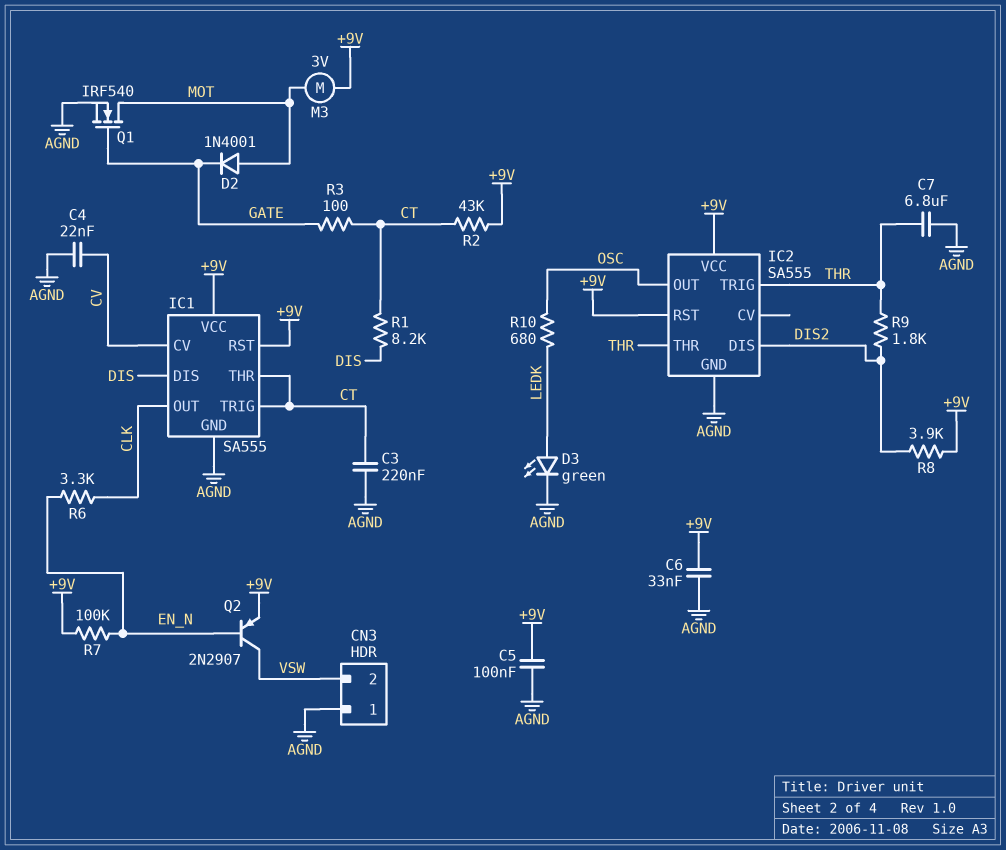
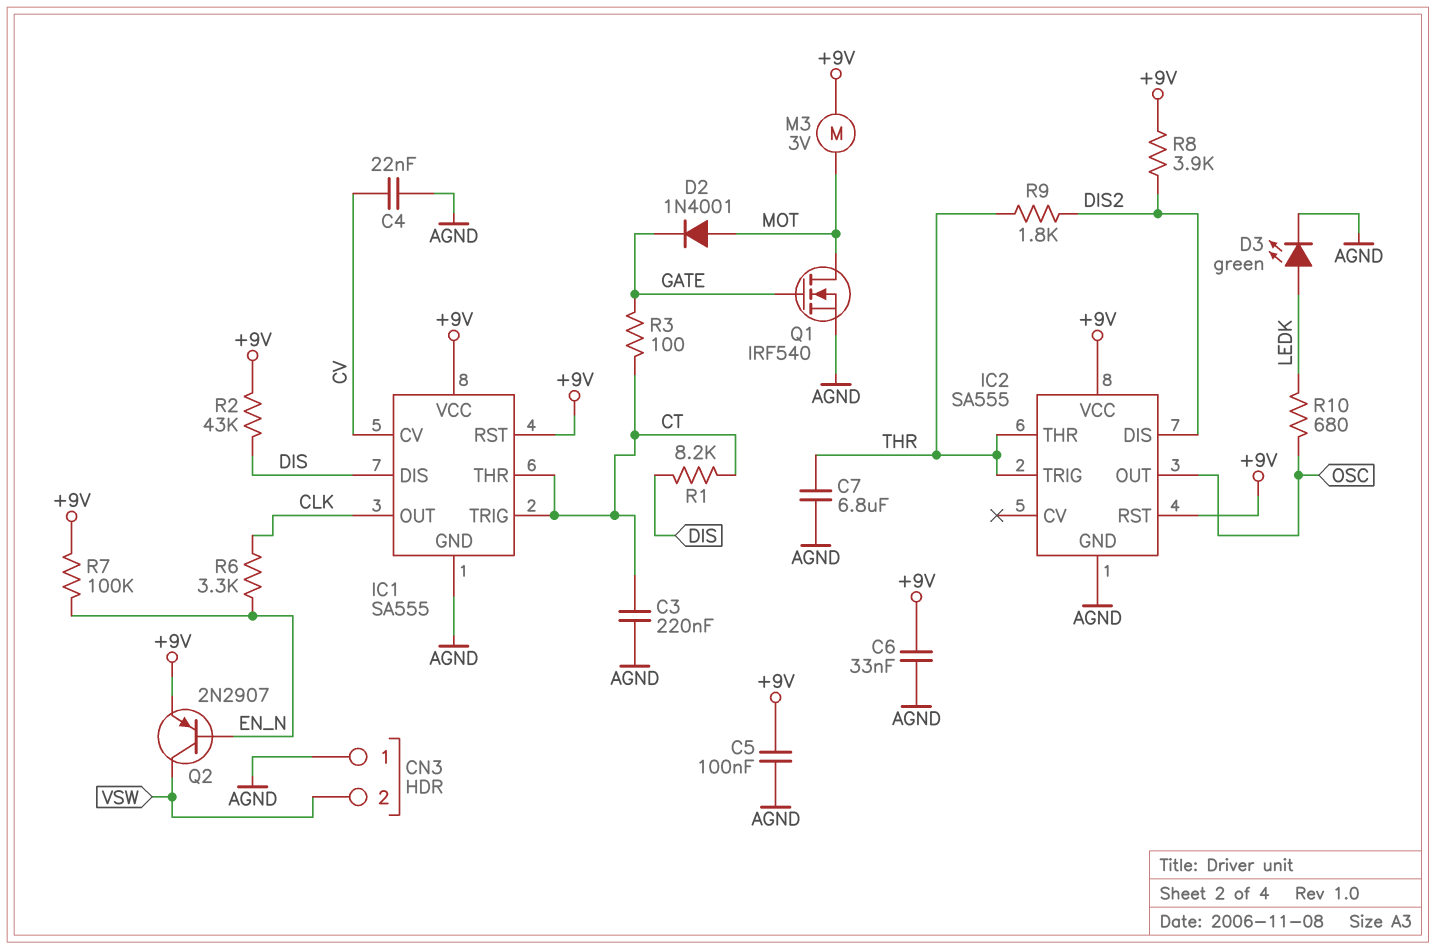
R2: 43k (+9V, CT) -> 43k (+9V, DIS)

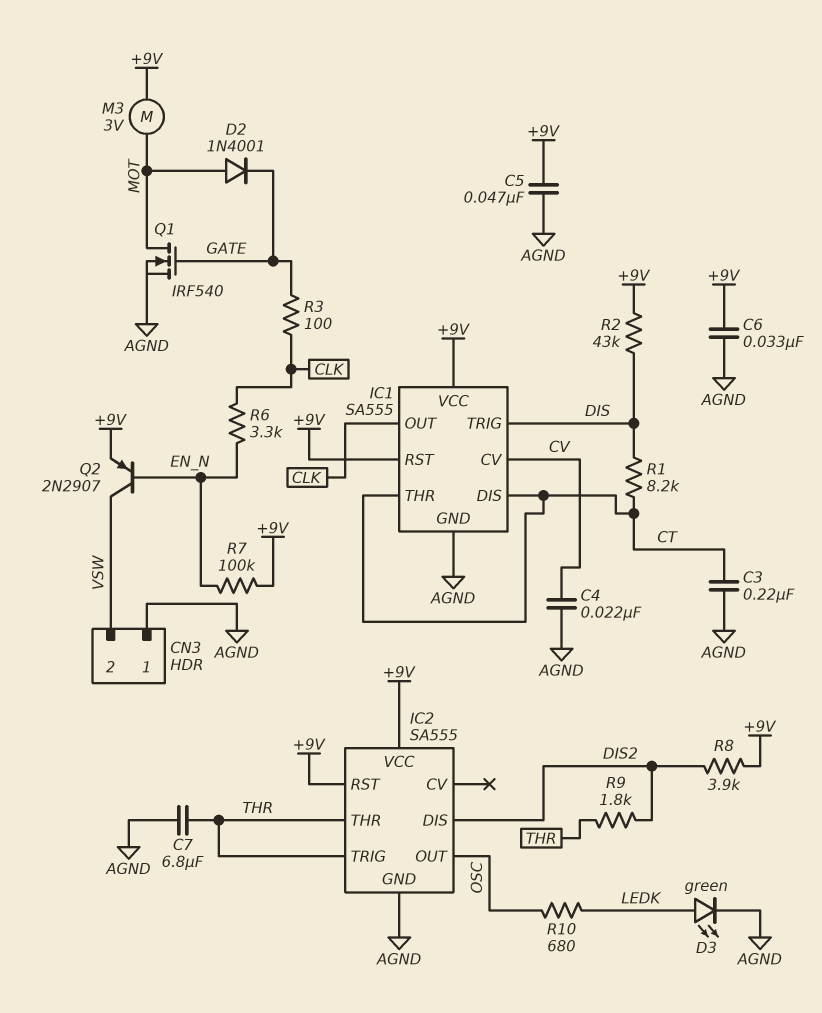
C5: 100nF (+9V, AGND) -> 47nF (+9V, AGND)
IC1 pin DIS: DIS -> CT
IC1 pin TRIG: CT -> DIS
R3: 100 (CT, GATE) -> 100 (CLK, GATE)

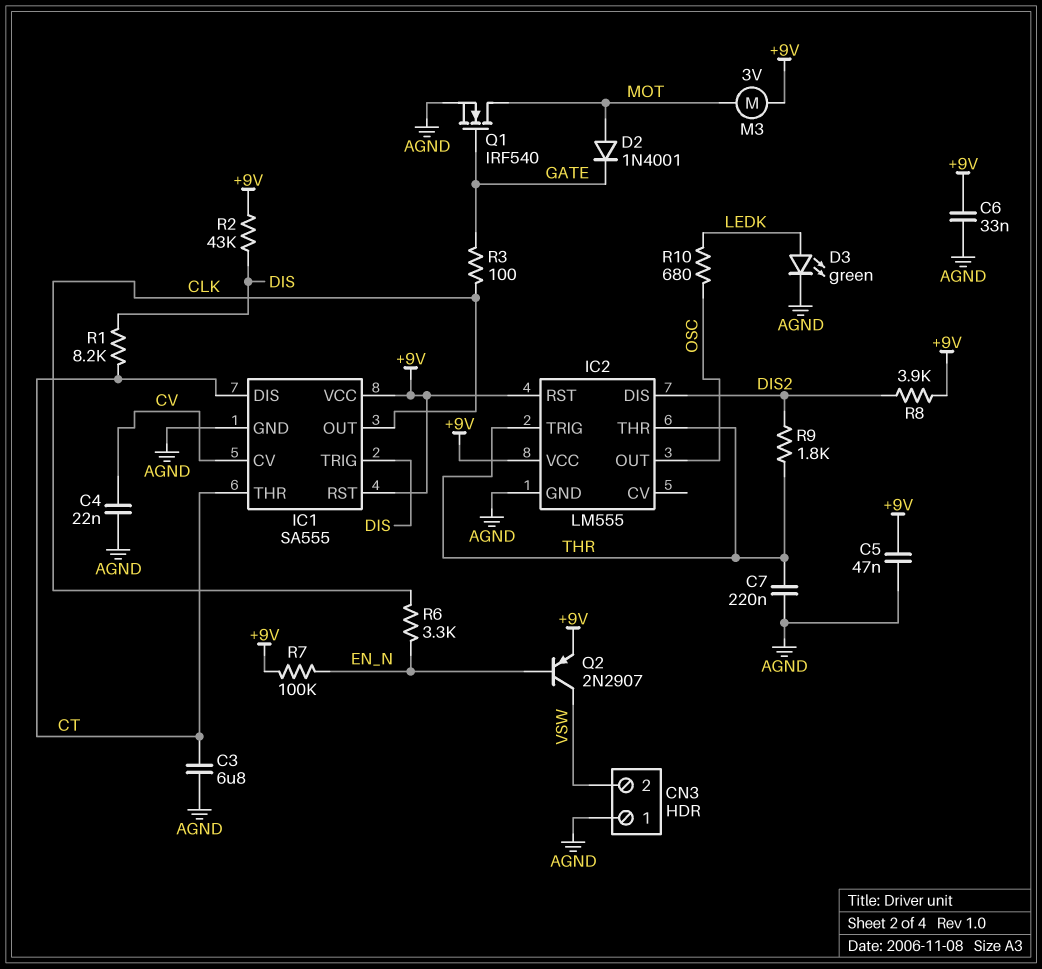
C3: 220nF (AGND, CT) -> 6.8uF (AGND, CT)
C7: 6.8uF (AGND, THR) -> 220nF (AGND, THR)
IC2: SA555 -> LM555

